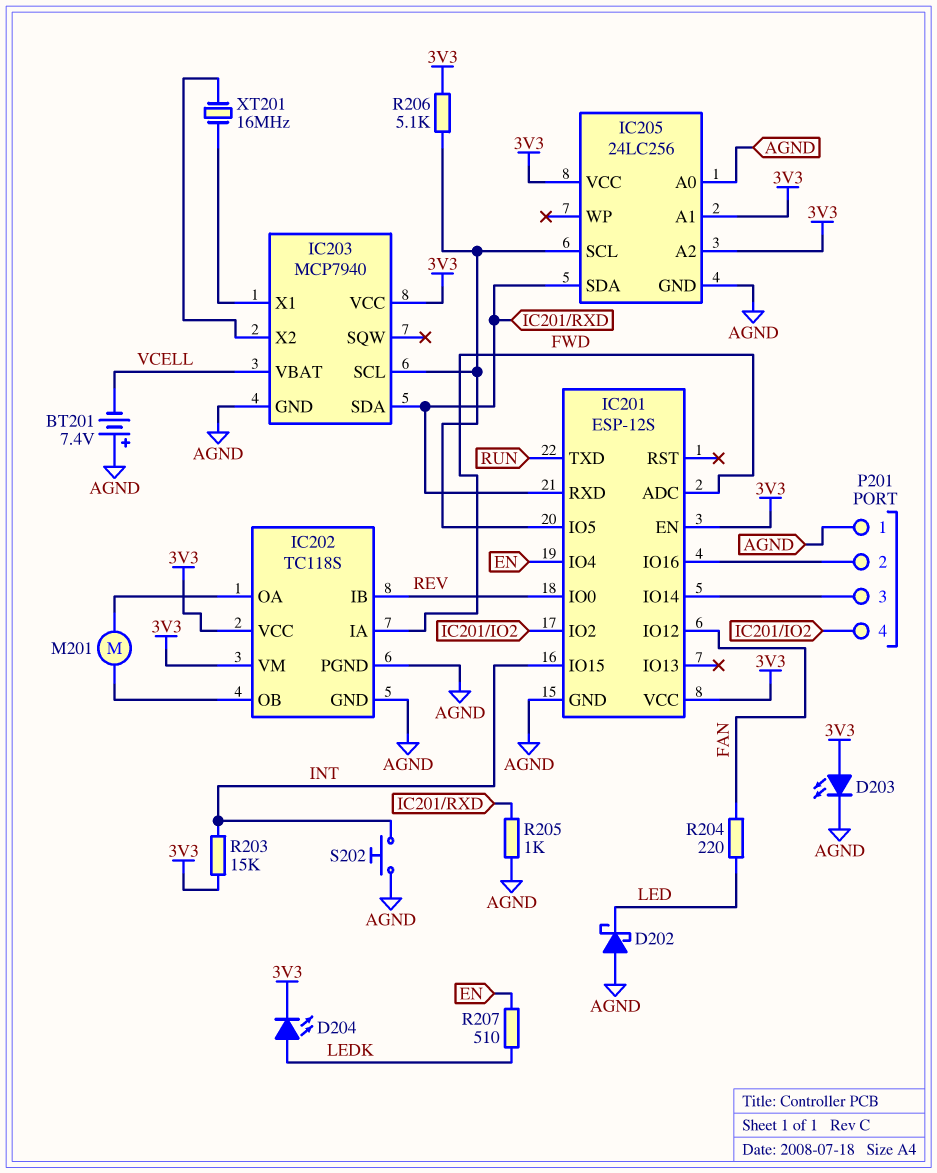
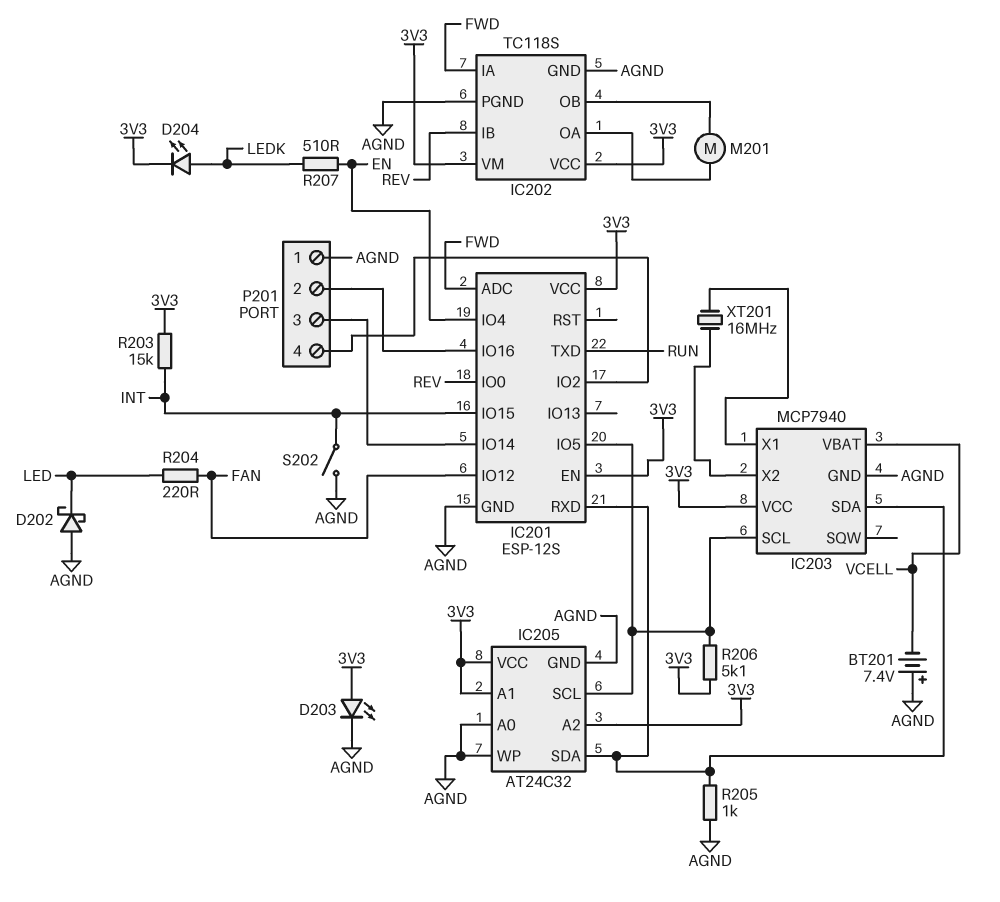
IC205: 24LC256 -> AT24C32
IC205 pin WP: none -> AGND
S202: button (AGND, INT) -> switch (AGND, INT)

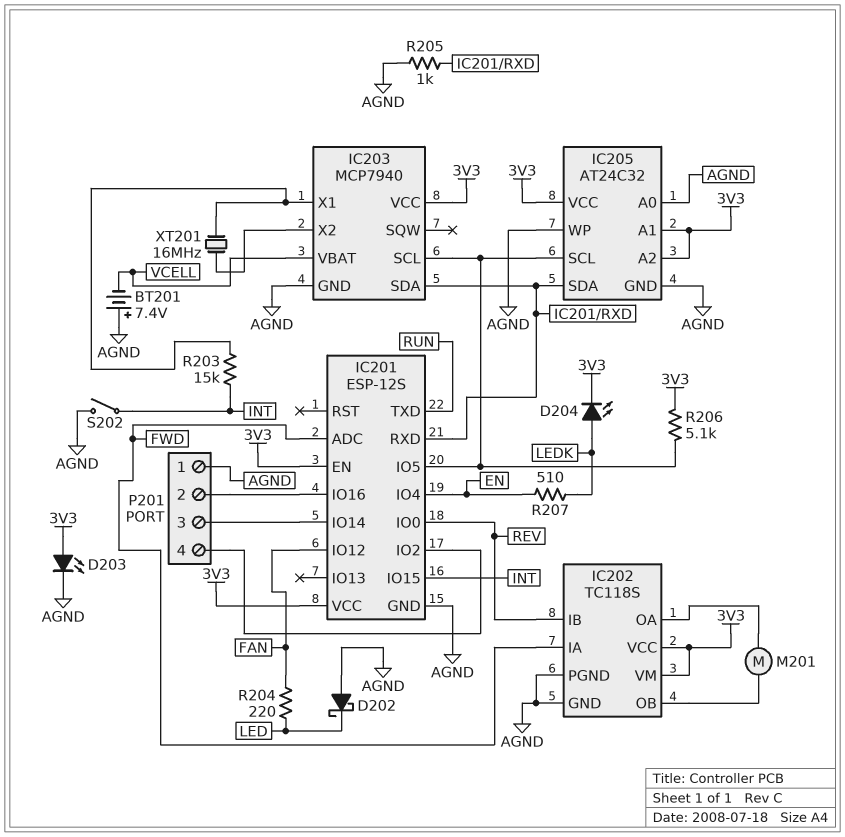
R203: 15k (3V3, INT) -> 15k (IC203/X1, INT)

